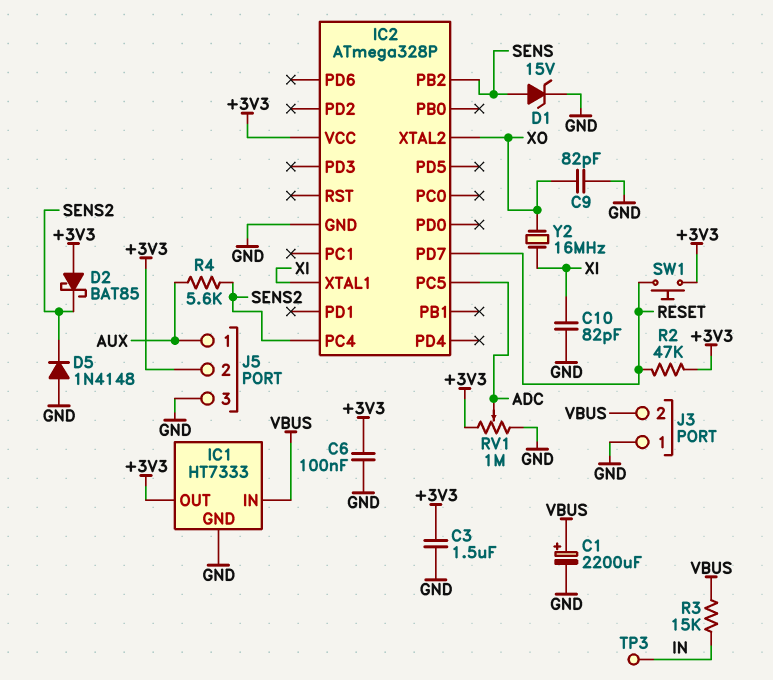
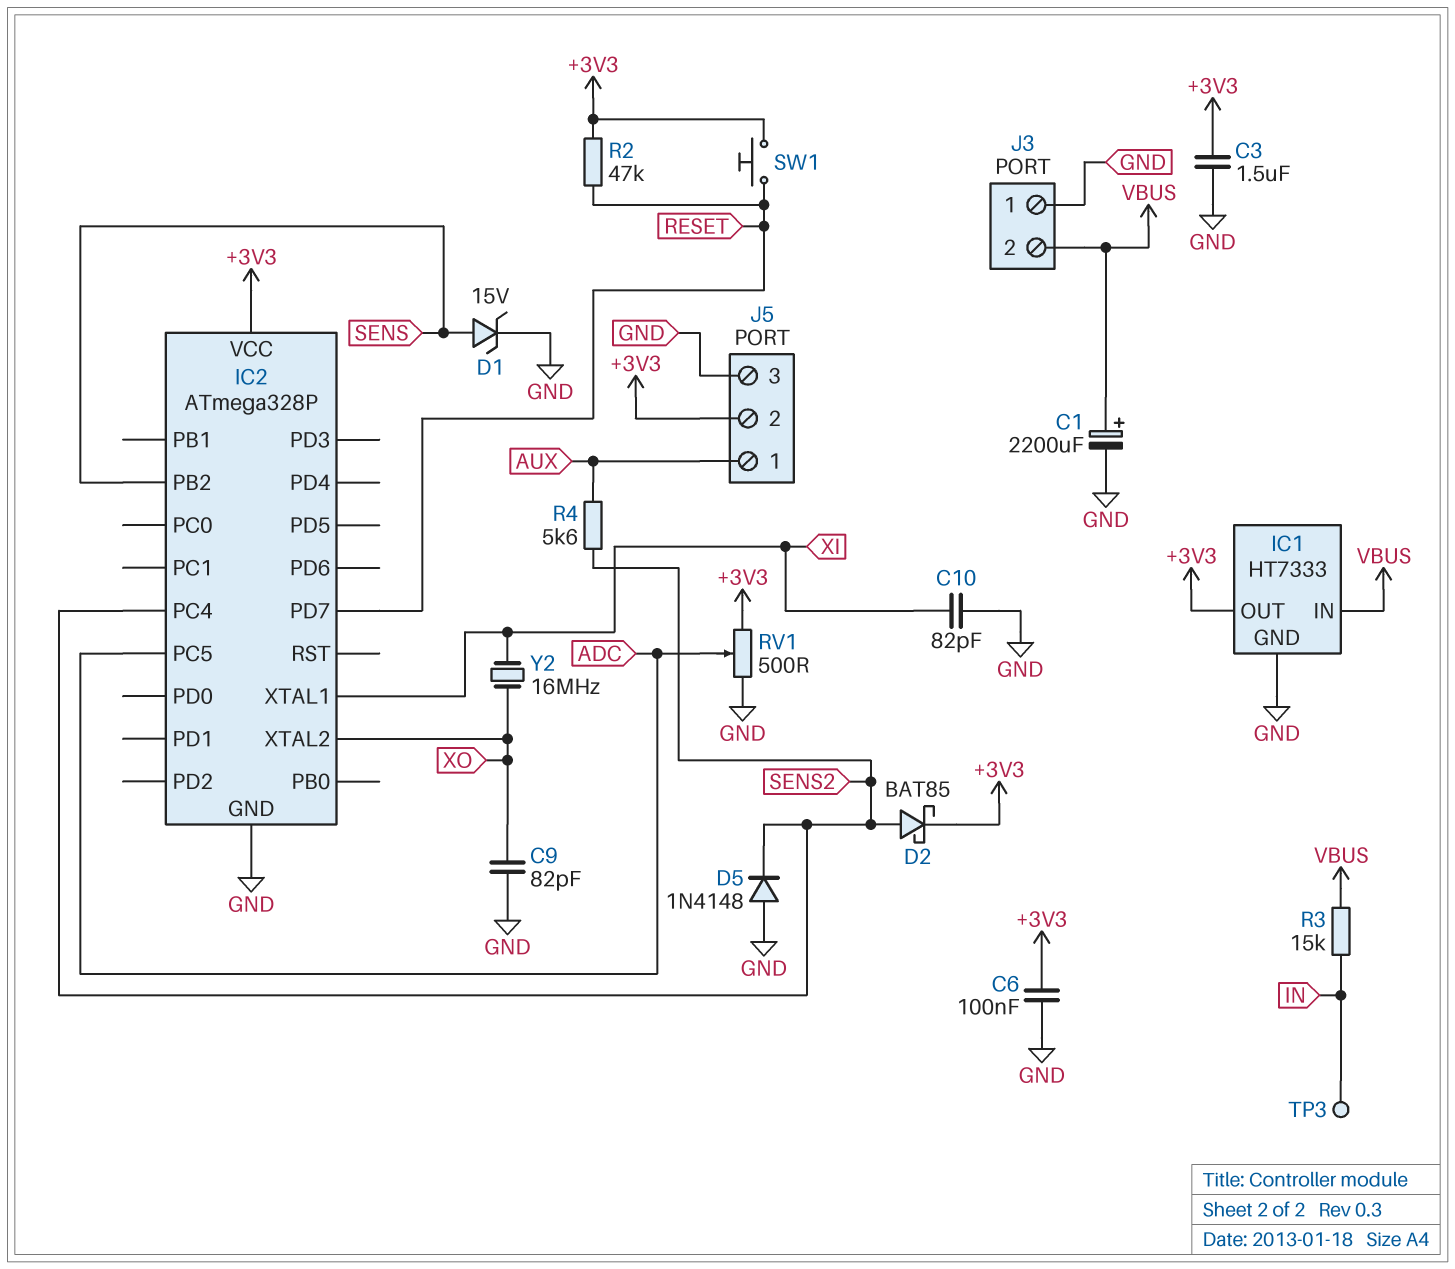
D2: schottky BAT85 (A +3V3, K SENS2) -> schottky BAT85 (A SENS2, K +3V3)
RV1: 1M (+3V3, GND, wiper ADC) -> 500 (+3V3, GND, wiper ADC)

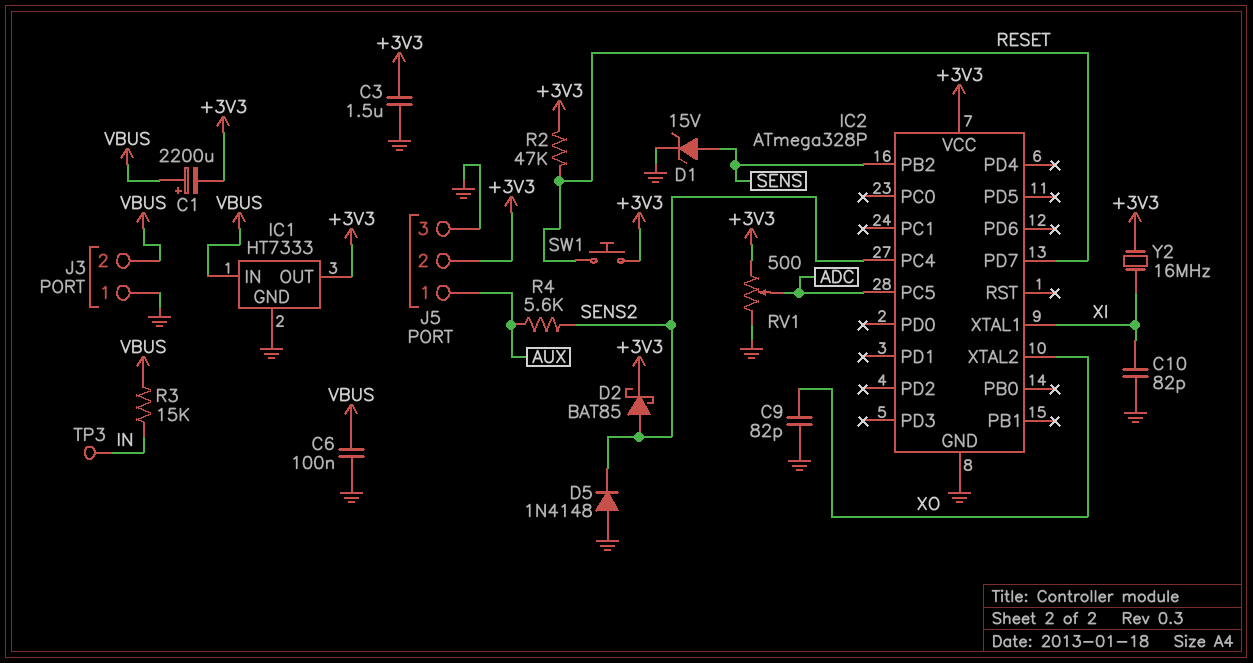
C1: 2200uF (plus VBUS, minus GND) -> 2200uF (plus VBUS, minus +3V3)
C6: 100nF (+3V3, GND) -> 100nF (GND, VBUS)
Y2: 16MHz (XI, XO) -> 16MHz (+3V3, XI)

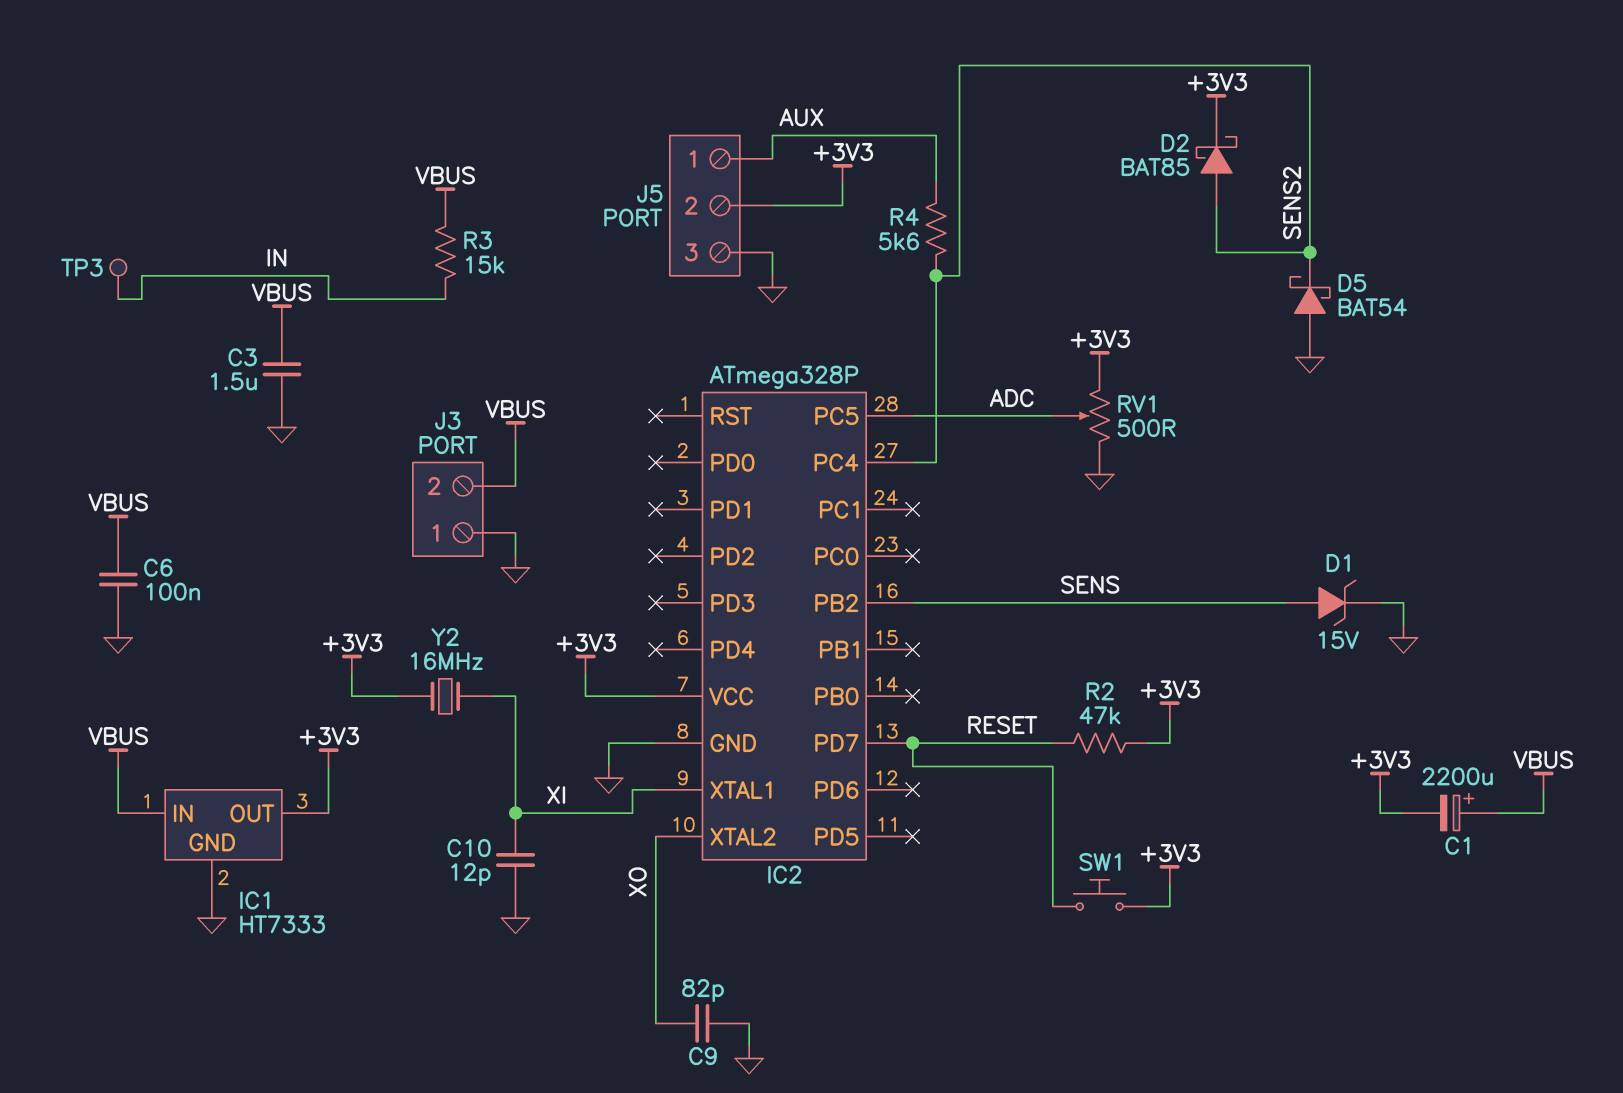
C3: 1.5uF (+3V3, GND) -> 1.5uF (GND, VBUS)
C10: 82pF (GND, XI) -> 12pF (GND, XI)
D5: diode 1N4148 (A GND, K SENS2) -> schottky BAT54 (A GND, K SENS2)

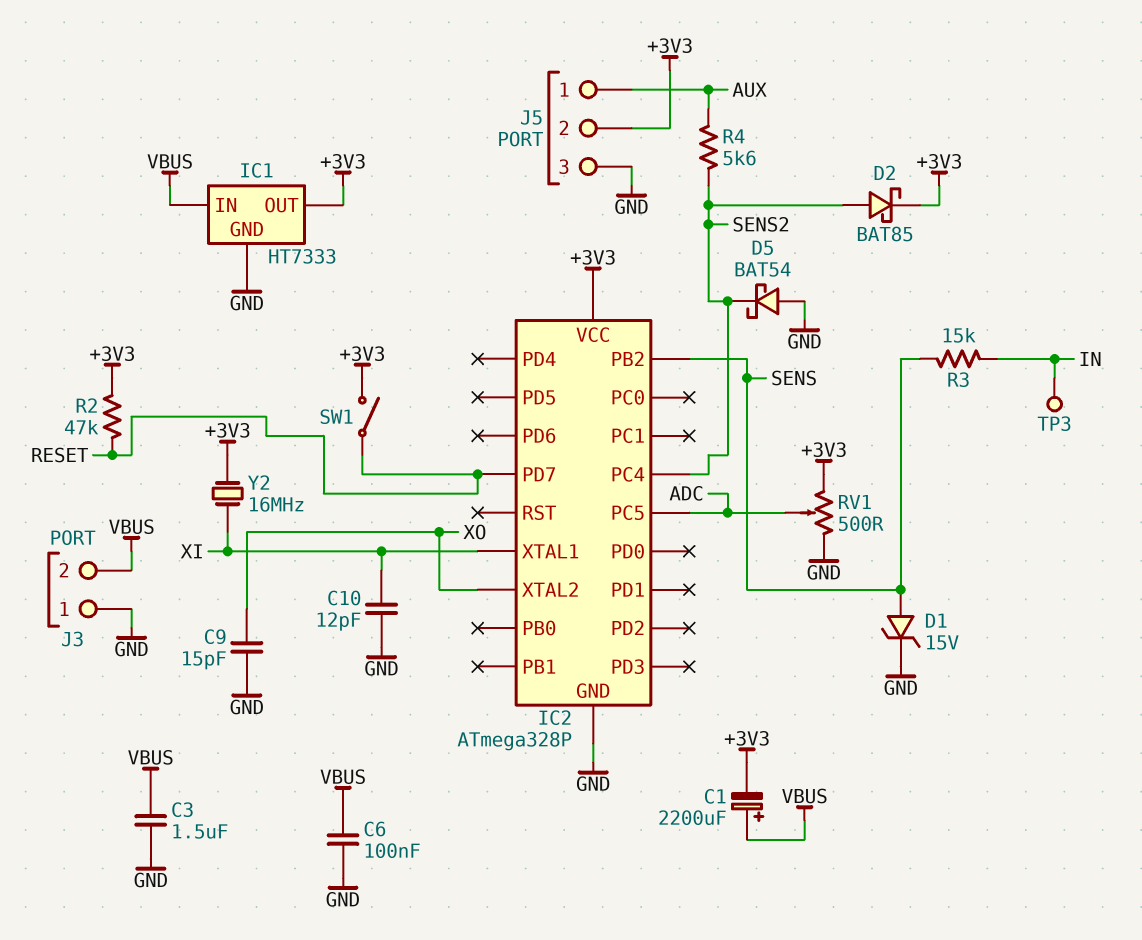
C9: 82pF (GND, XO) -> 15pF (GND, XO)
R3: 15k (IN, VBUS) -> 15k (IN, SENS)
SW1: button (+3V3, RESET) -> switch (+3V3, RESET)

